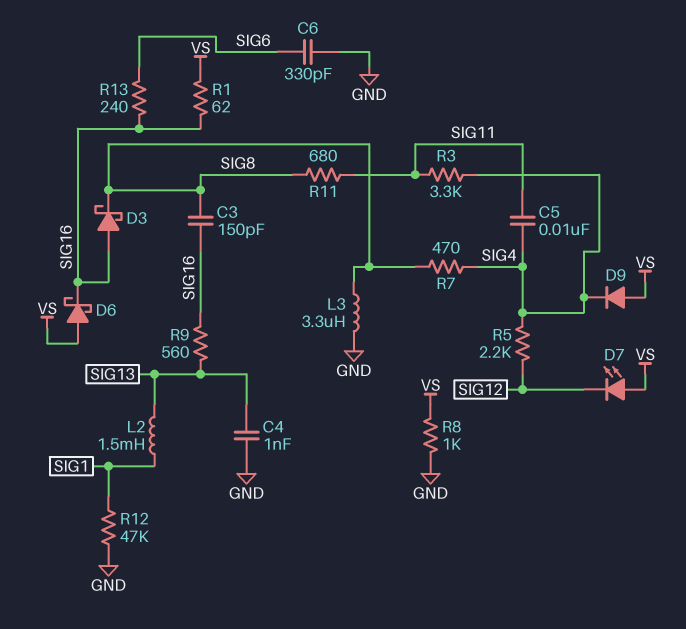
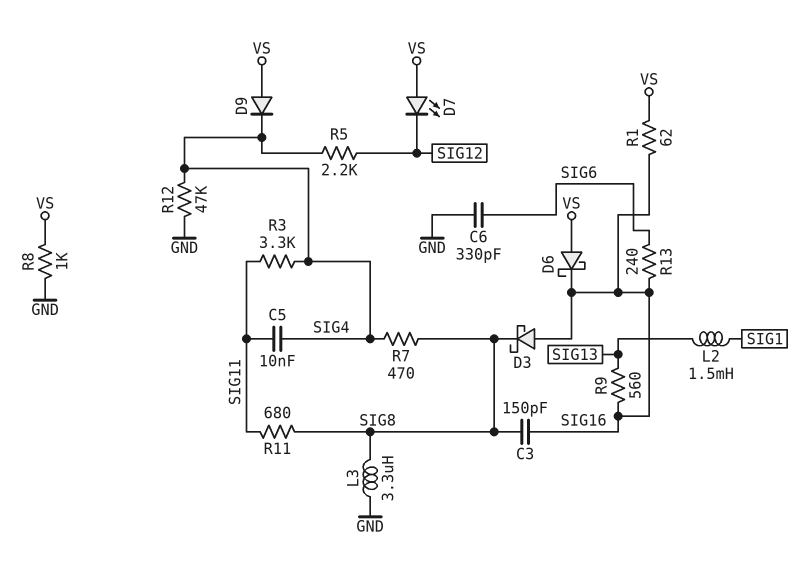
C4: 1nF (GND, SIG13) -> none
R12: 47k (GND, SIG1) -> 47k (GND, SIG4)

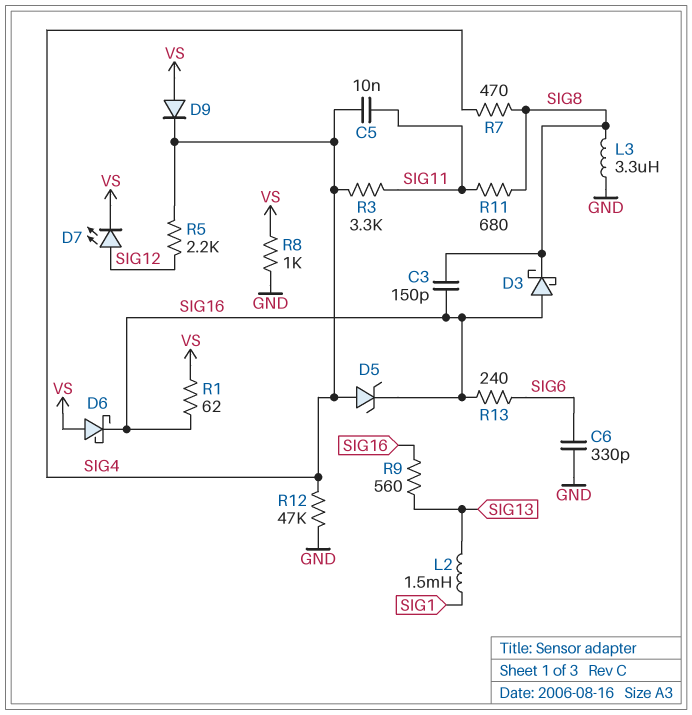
D5: none -> zener (A SIG4, K SIG16)
D7: LED (A VS, K SIG12) -> LED (A SIG12, K VS)

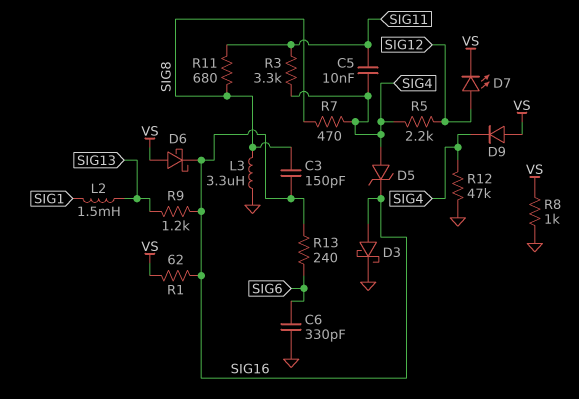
D3: schottky (A SIG16, K SIG8) -> schottky (A SIG16, K GND)
R9: 560 (SIG13, SIG16) -> 1.2k (SIG13, SIG16)

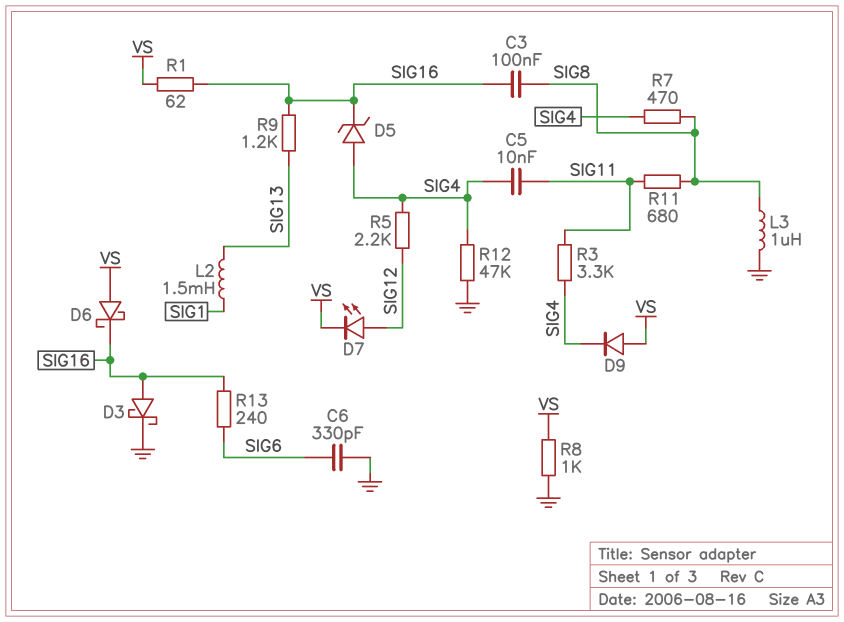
C3: 150pF (SIG8, SIG16) -> 100nF (SIG8, SIG16)
L3: 3.3uH (GND, SIG8) -> 1uH (GND, SIG8)

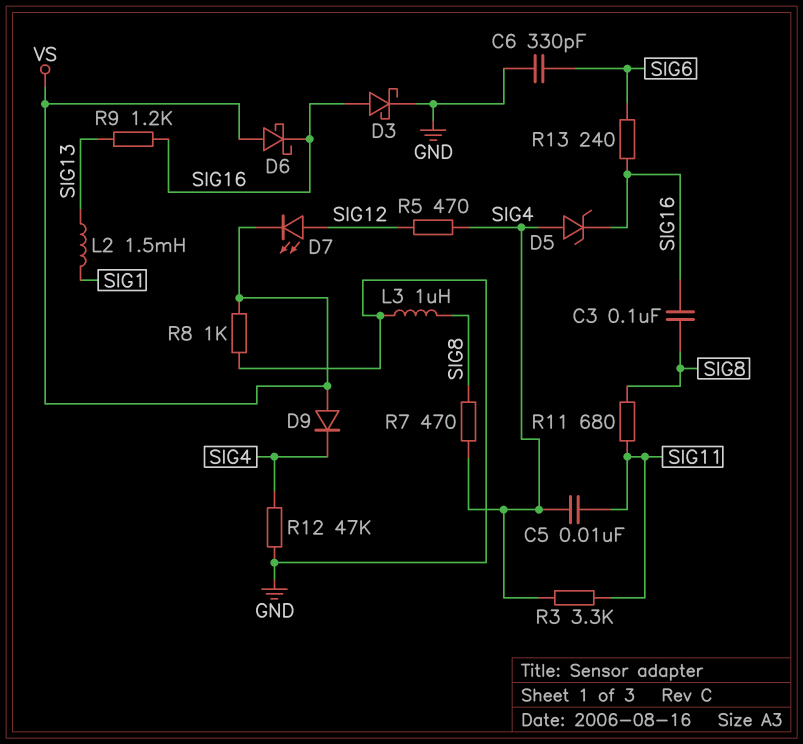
R1: 62 (SIG16, VS) -> none
R5: 2.2k (SIG4, SIG12) -> 470 (SIG4, SIG12)

